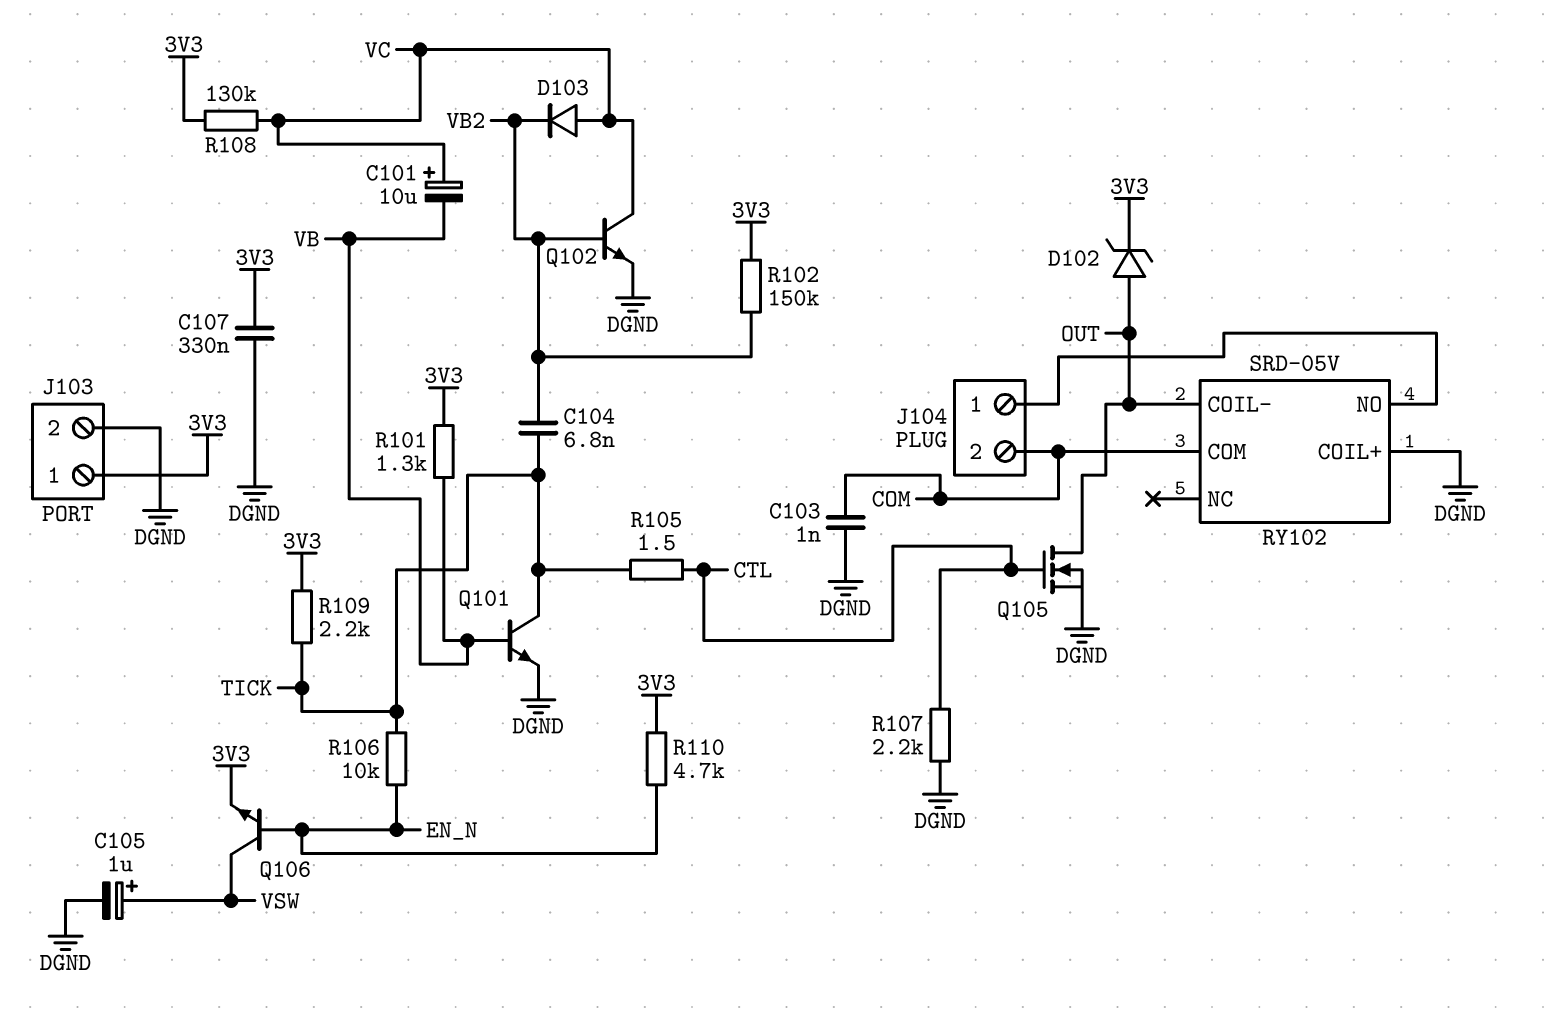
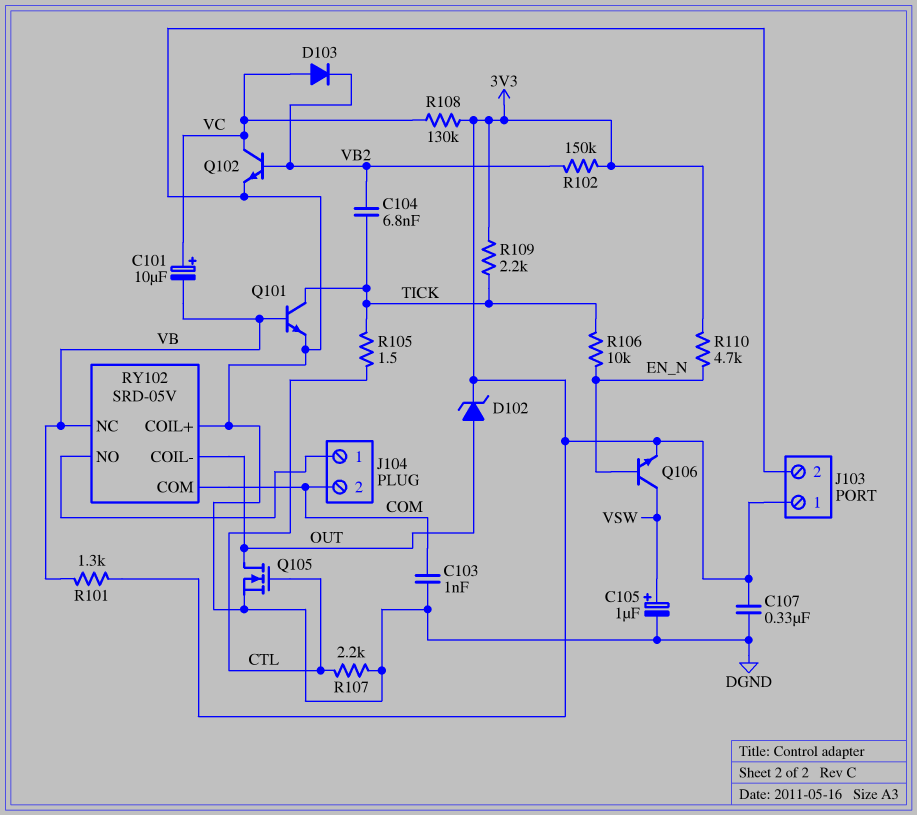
RY102 pin NC: none -> VB

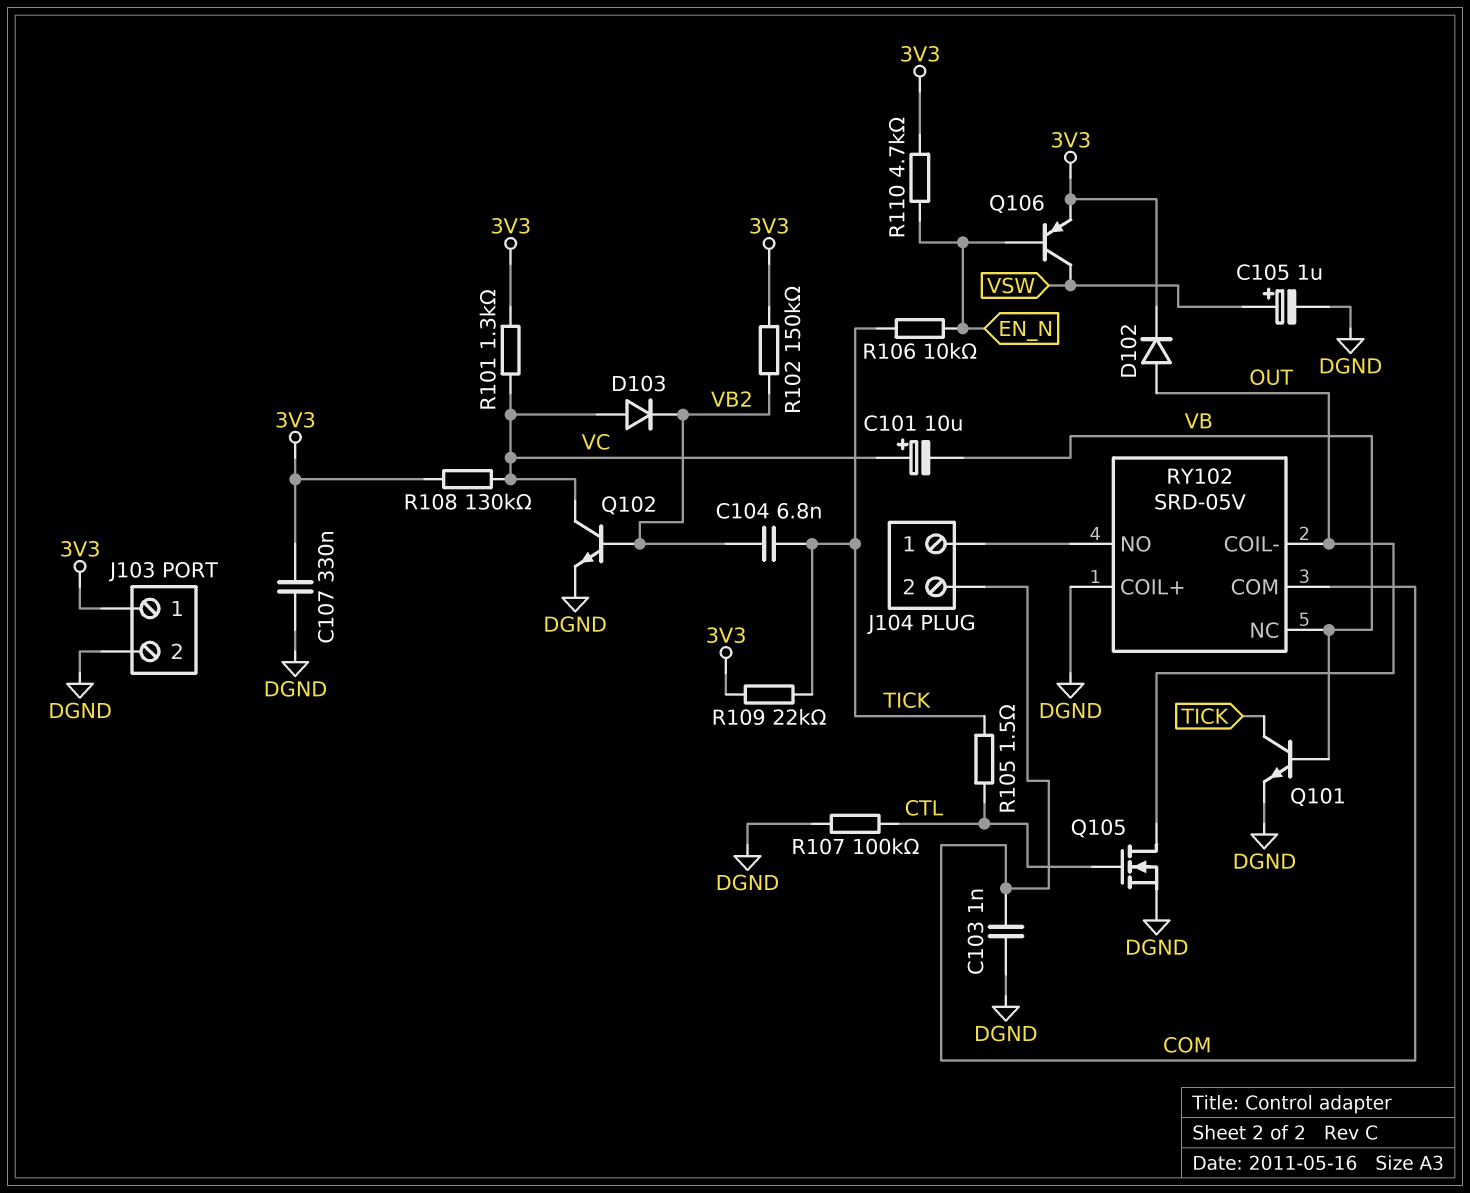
D102: zener (A OUT, K 3V3) -> diode (A OUT, K 3V3)
Q106: NPN (B EN_N, C VSW, E 3V3) -> PNP (B EN_N, C VSW, E 3V3)
R101: 1.3k (3V3, VB) -> 1.3k (3V3, VC)
R107: 2.2k (CTL, DGND) -> 100k (CTL, DGND)
R109: 2.2k (3V3, TICK) -> 22k (3V3, TICK)

